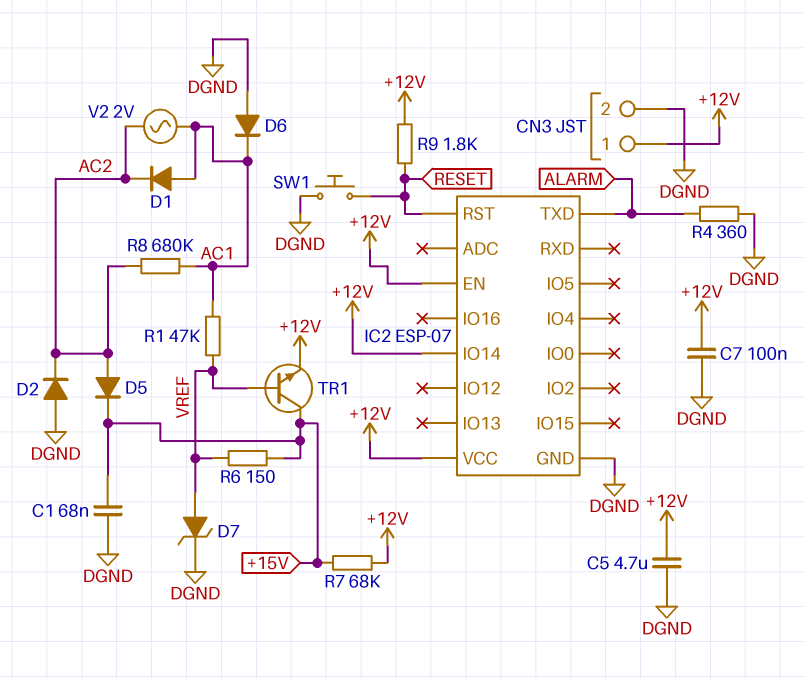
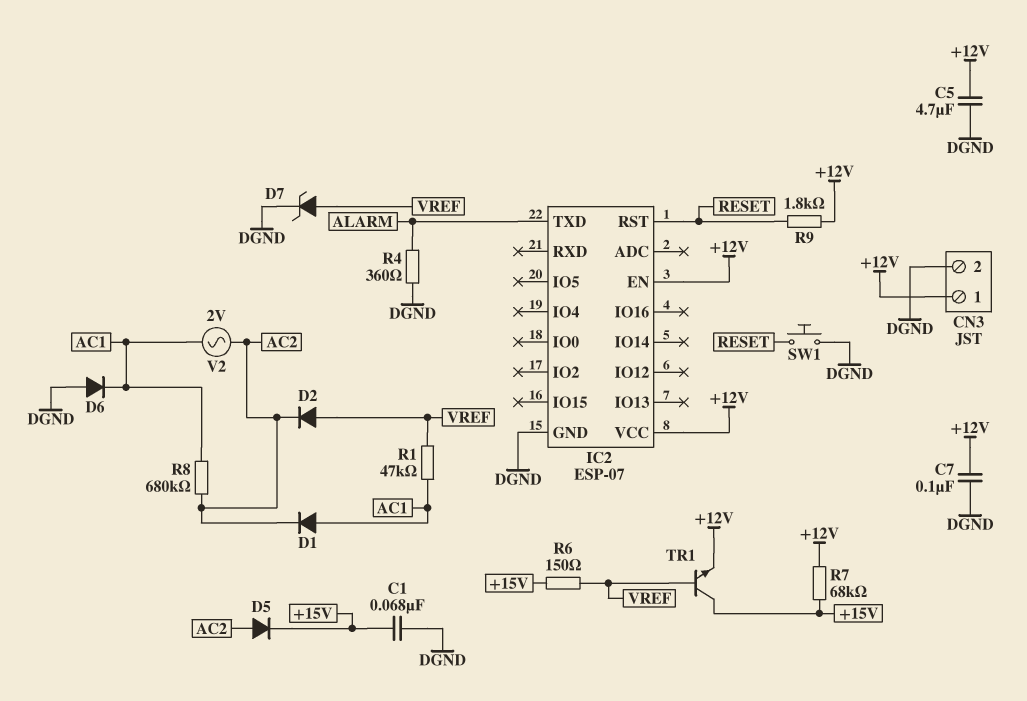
D2: diode (A DGND, K AC2) -> diode (A VREF, K AC2)
IC2 pin IO14: +12V -> none

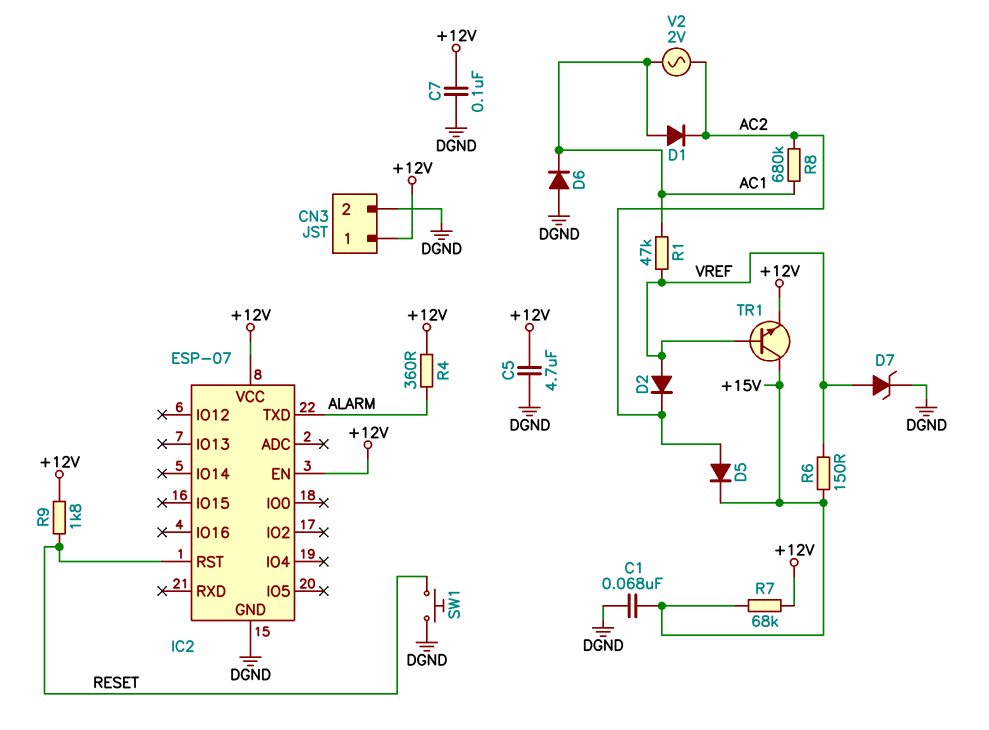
R4: 360 (ALARM, DGND) -> 360 (+12V, ALARM)

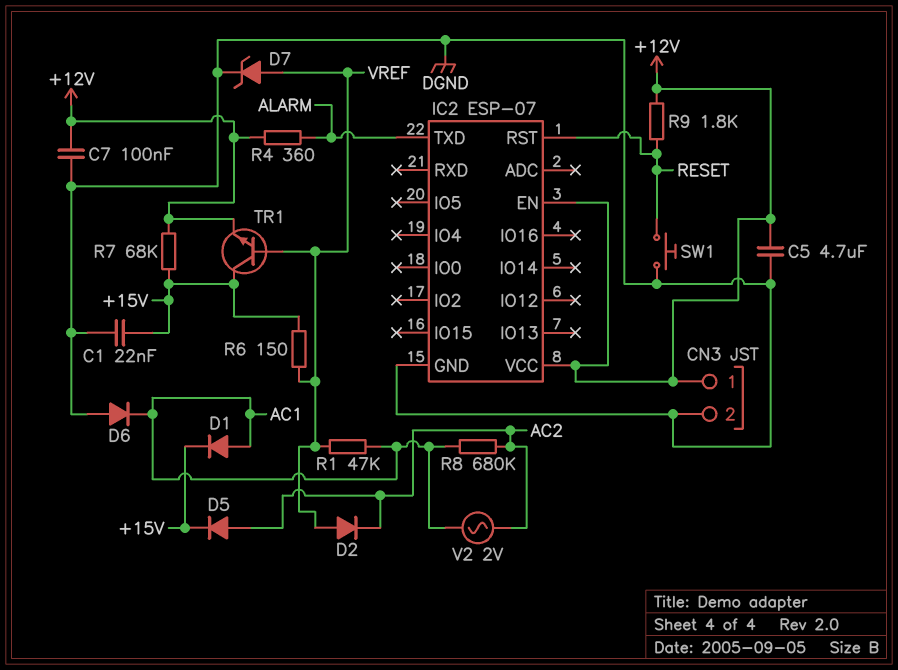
C1: 68nF (+15V, DGND) -> 22nF (+15V, DGND)
D1: diode (A AC1, K AC2) -> diode (A AC1, K +15V)

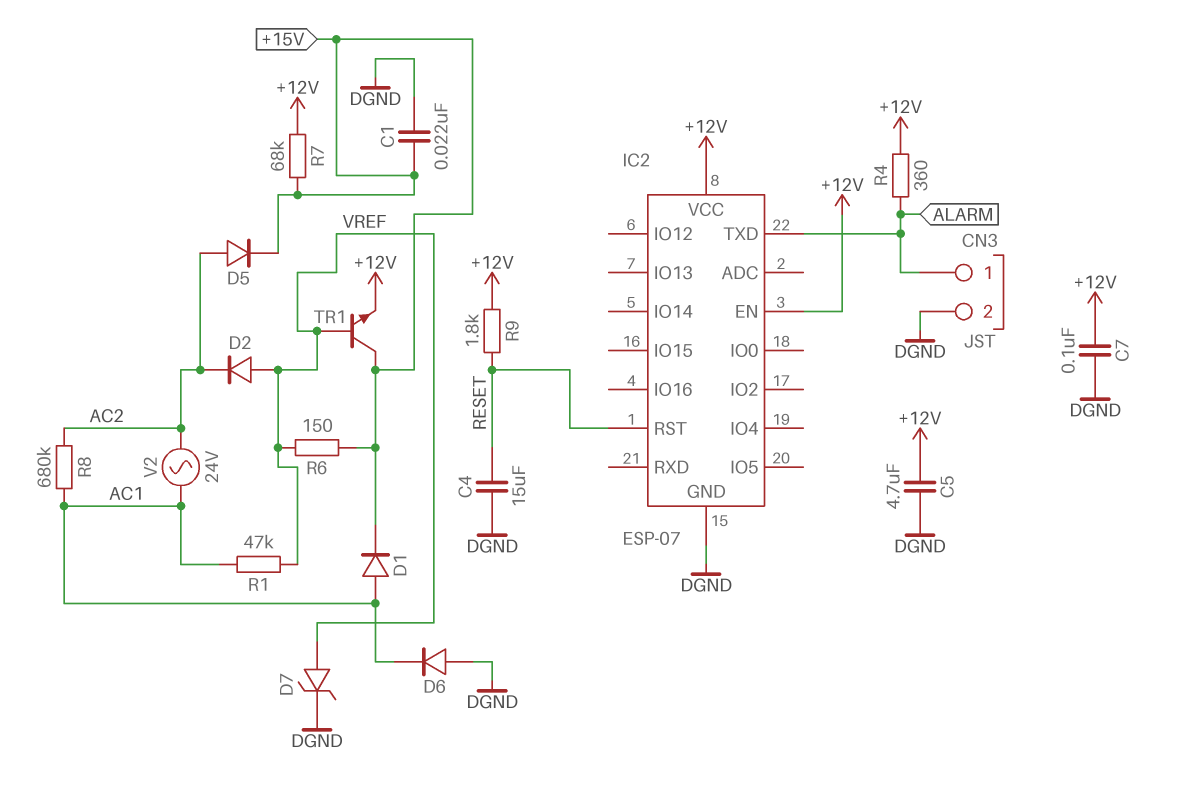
C4: none -> 15uF (DGND, RESET)
CN3 pin 1: +12V -> ALARM
SW1: button (DGND, RESET) -> none
V2: AC 2V (AC1, AC2) -> AC 24V (AC1, AC2)

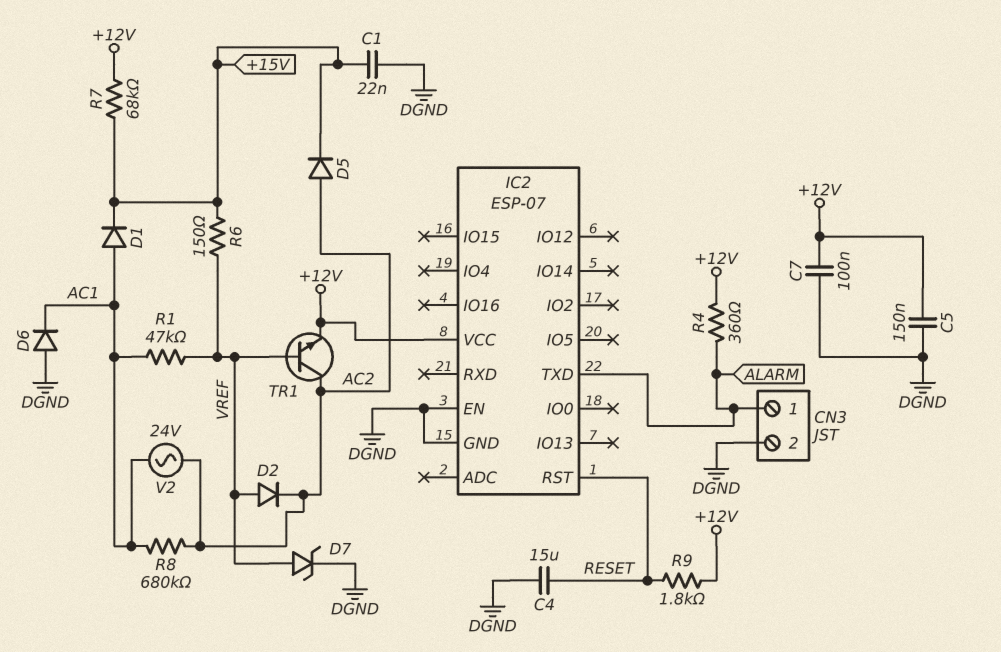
C5: 4.7uF (+12V, DGND) -> 150nF (+12V, DGND)
IC2 pin EN: +12V -> DGND
TR1: NPN (B VREF, C +15V, E +12V) -> NPN (B VREF, C AC2, E +12V)

